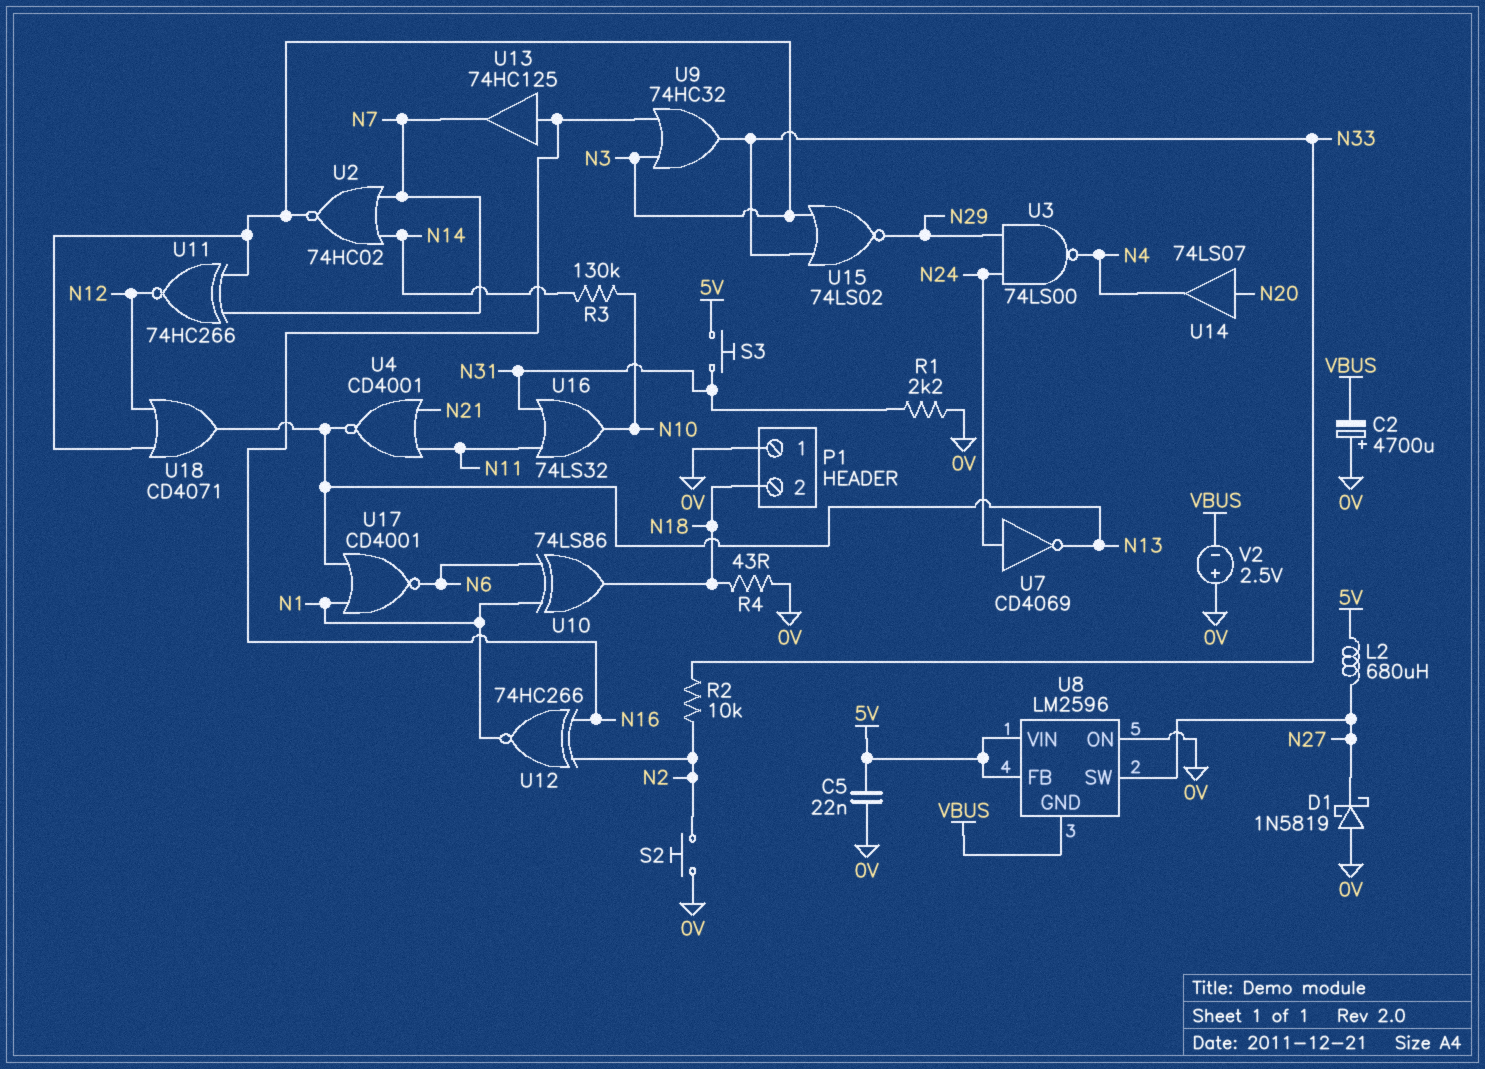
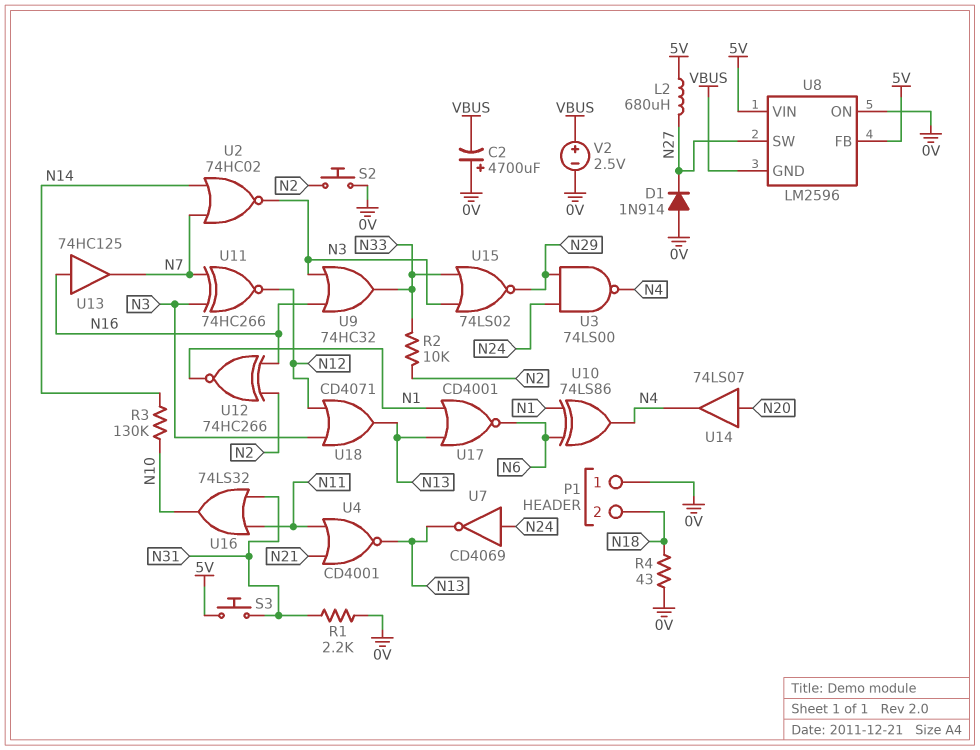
C5: 22nF (0V, 5V) -> none
D1: schottky 1N5819 (A 0V, K N27) -> diode 1N914 (A 0V, K N27)
U10: XOR 74LS86 (in N1, in N6, out N18) -> XOR 74LS86 (in N1, in N6, out N4)
V2: 2.5V (plus 0V, minus VBUS) -> 2.5V (plus VBUS, minus 0V)

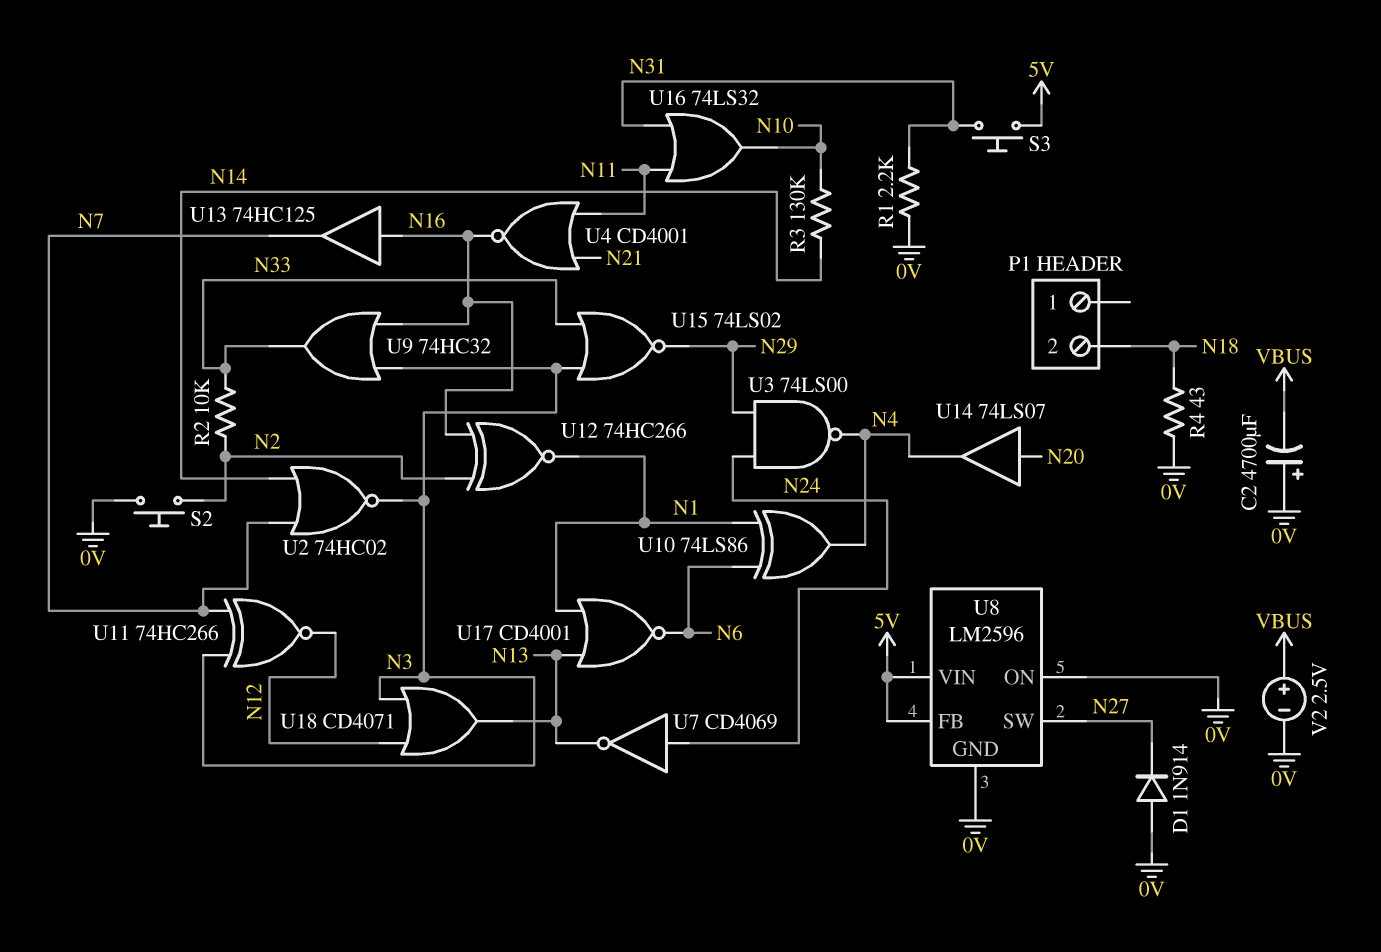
L2: 680uH (5V, N27) -> none
P1 pin 1: 0V -> none
U4: NOR CD4001 (in N11, in N21, out N13) -> NOR CD4001 (in N11, in N21, out N16)
U8 pin GND: VBUS -> 0V

